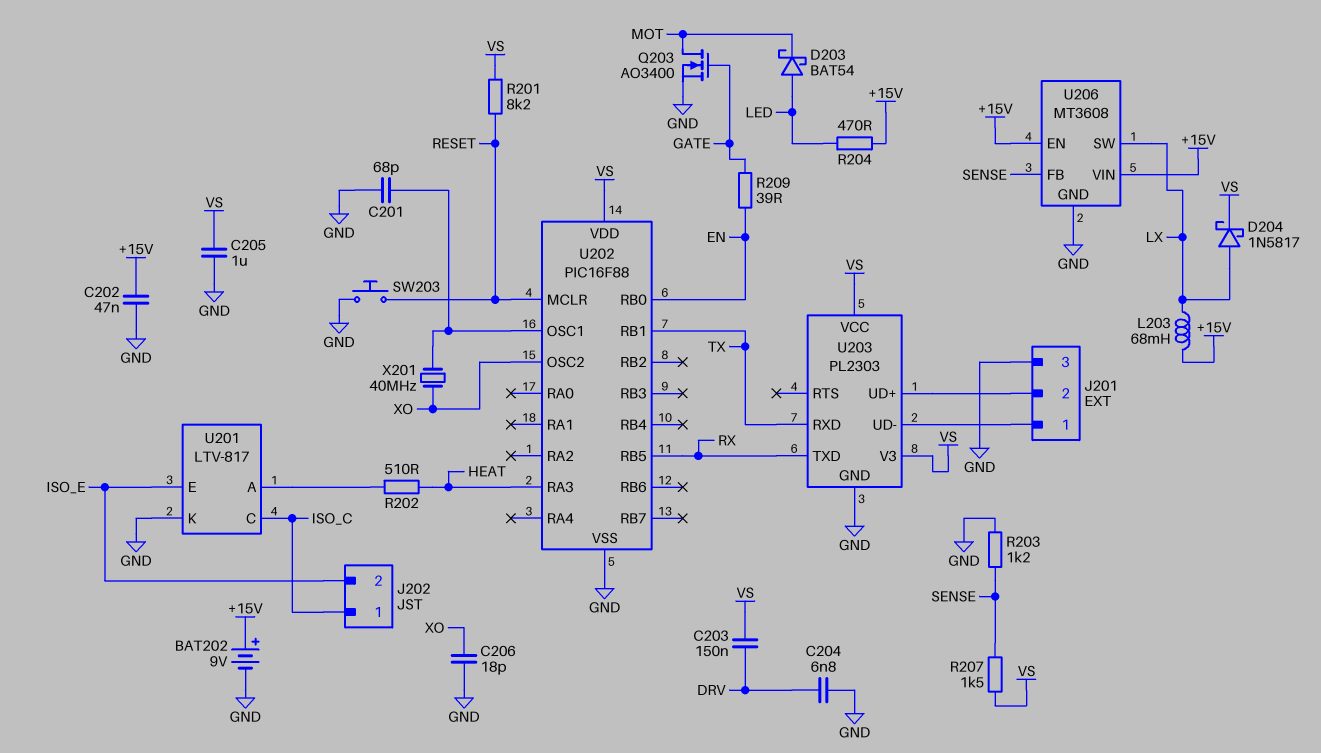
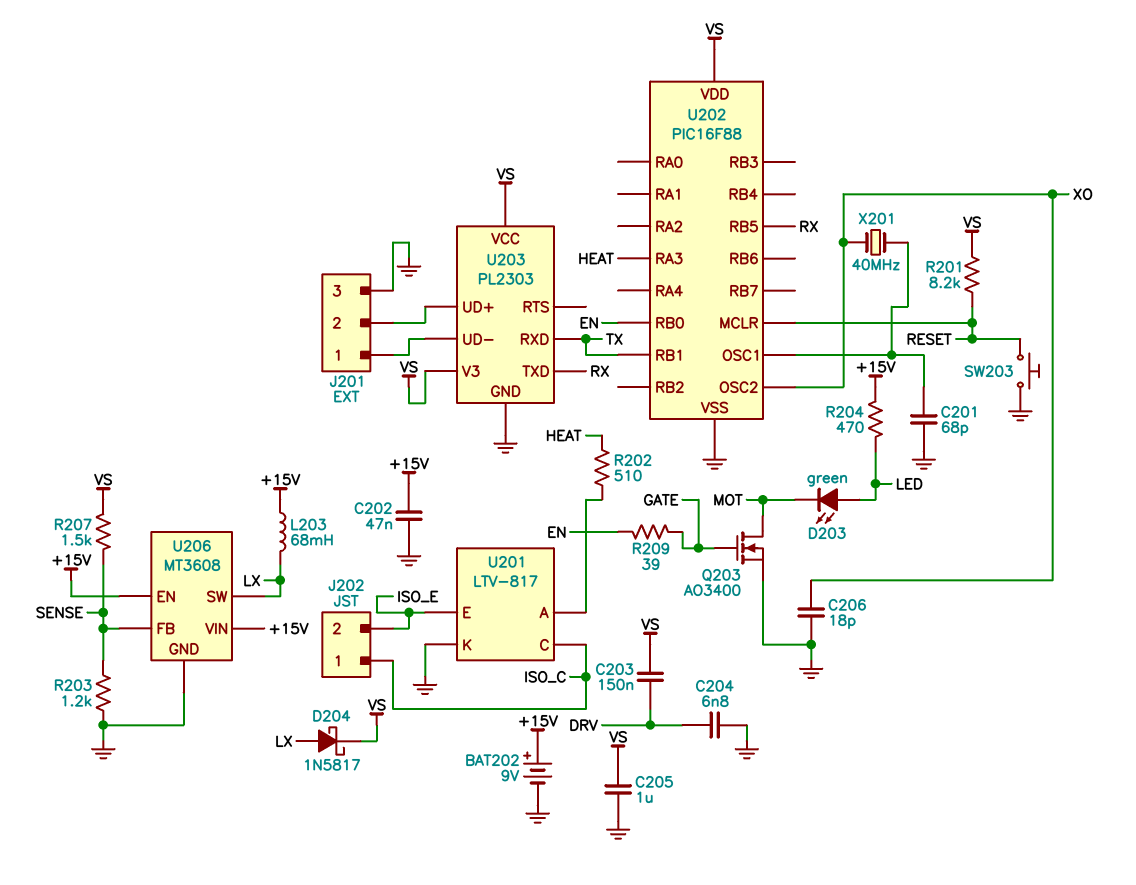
D203: schottky BAT54 (A LED, K MOT) -> LED green (A LED, K MOT)

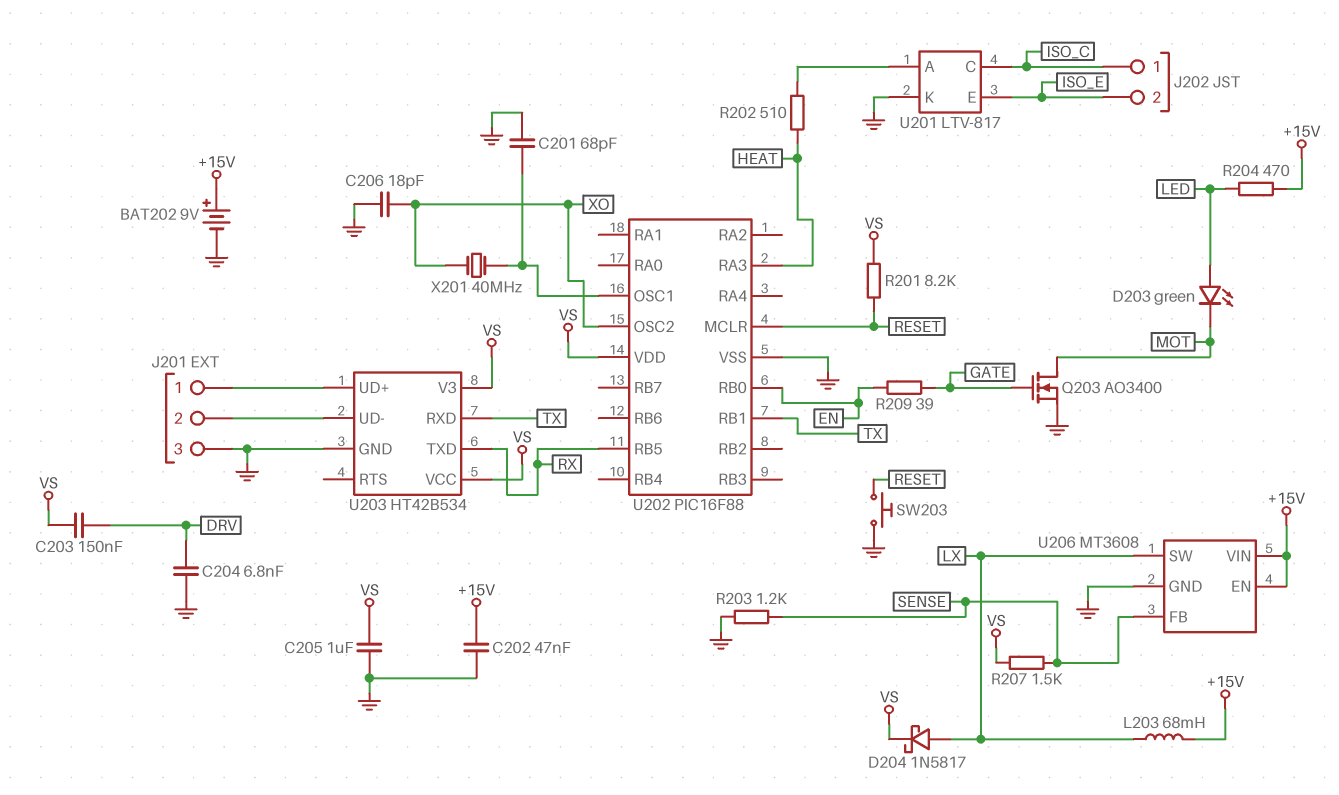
U203: PL2303 -> HT42B534
U203 pin UD+: J201/2 -> J201/1
U203 pin UD-: J201/1 -> J201/2

